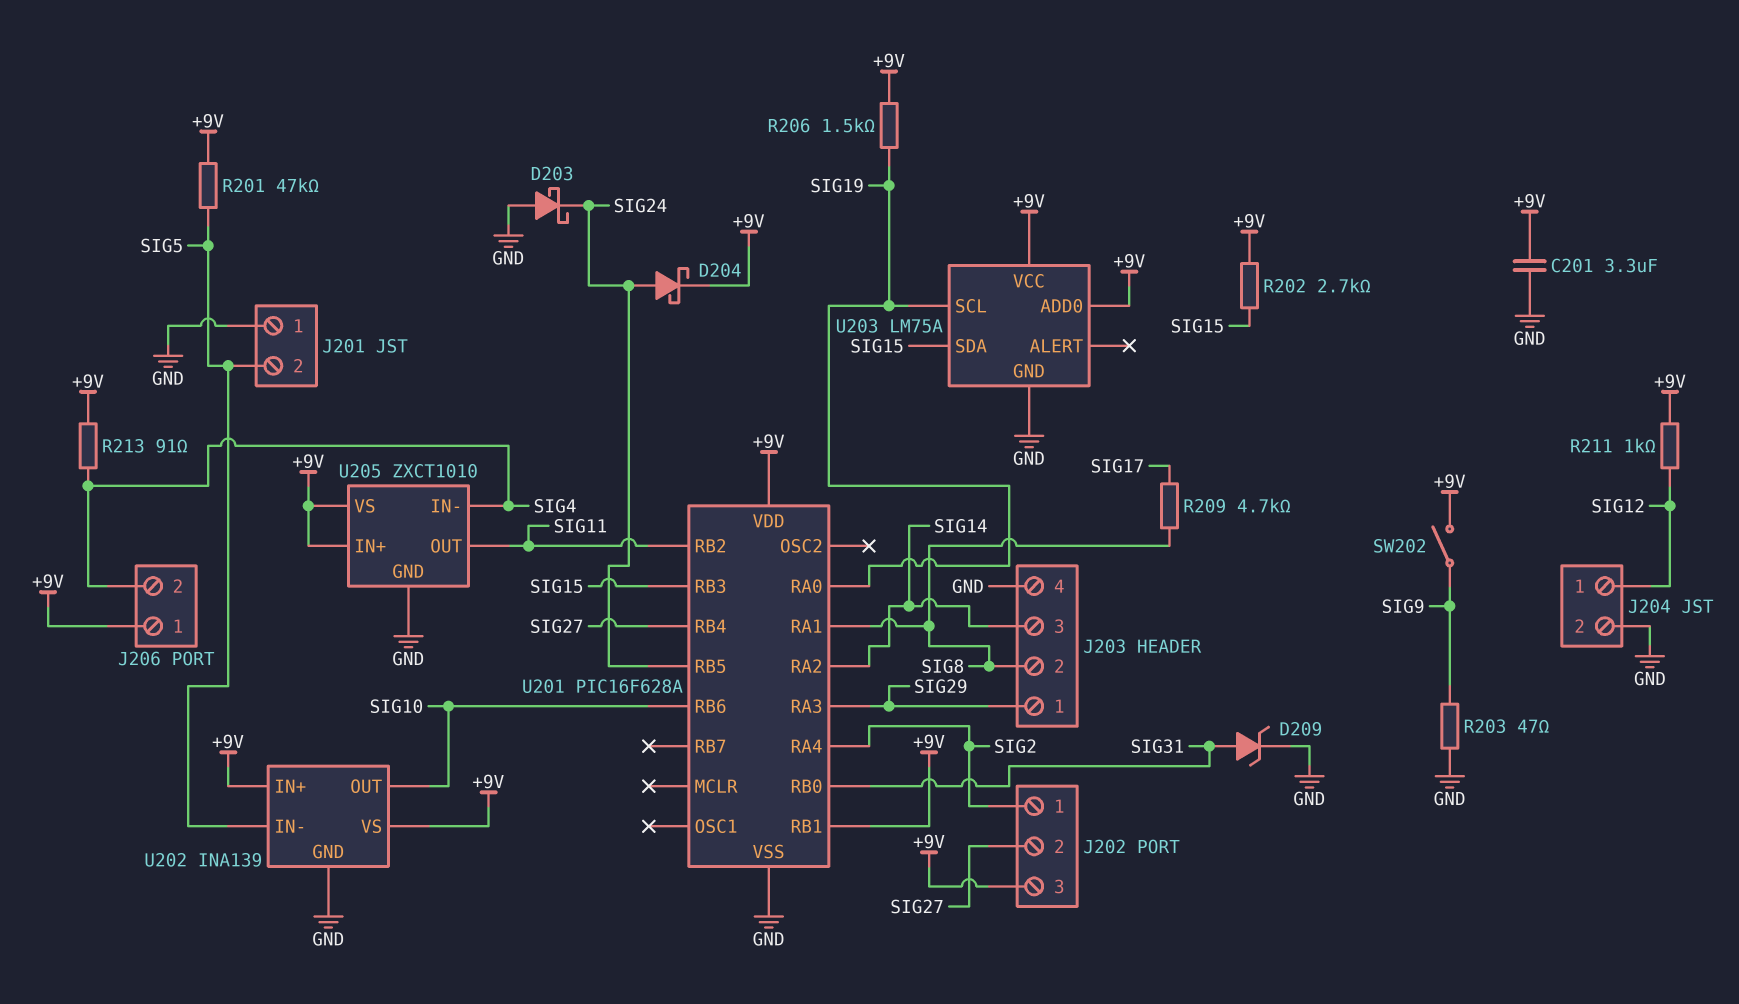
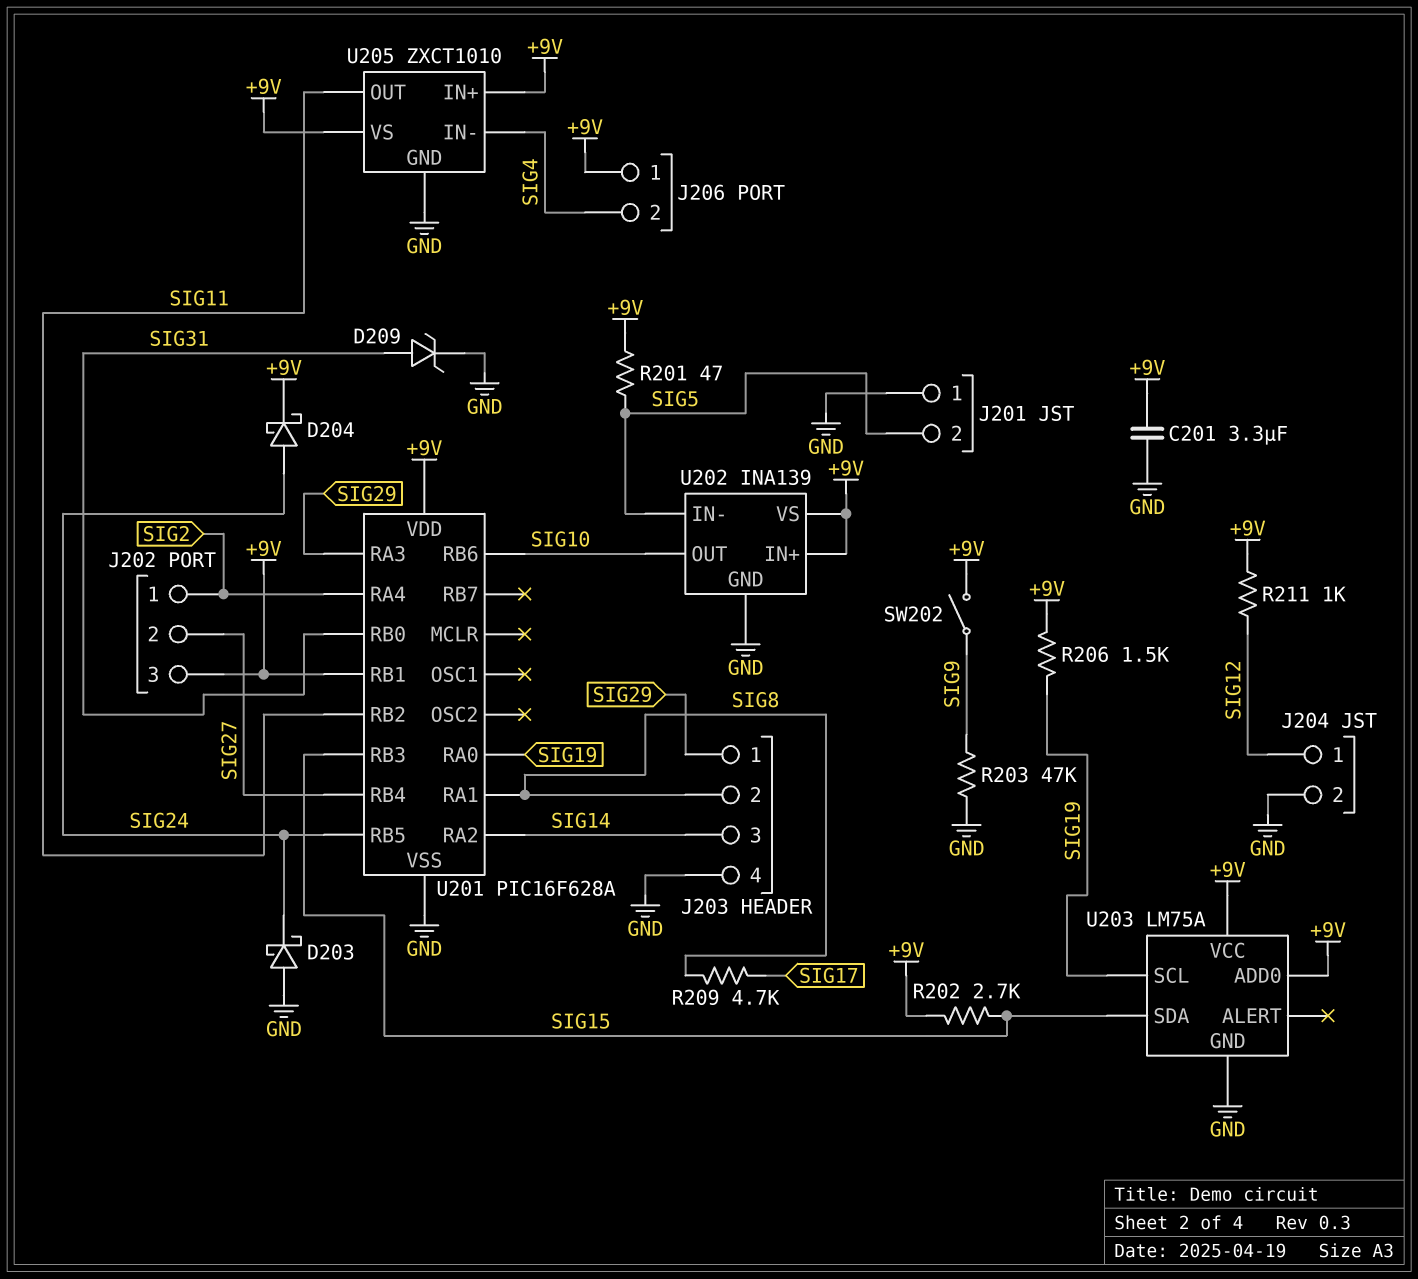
R201: 47k (+9V, SIG5) -> 47 (+9V, SIG5)
R203: 47 (GND, SIG9) -> 47k (GND, SIG9)
R213: 91 (+9V, SIG4) -> none

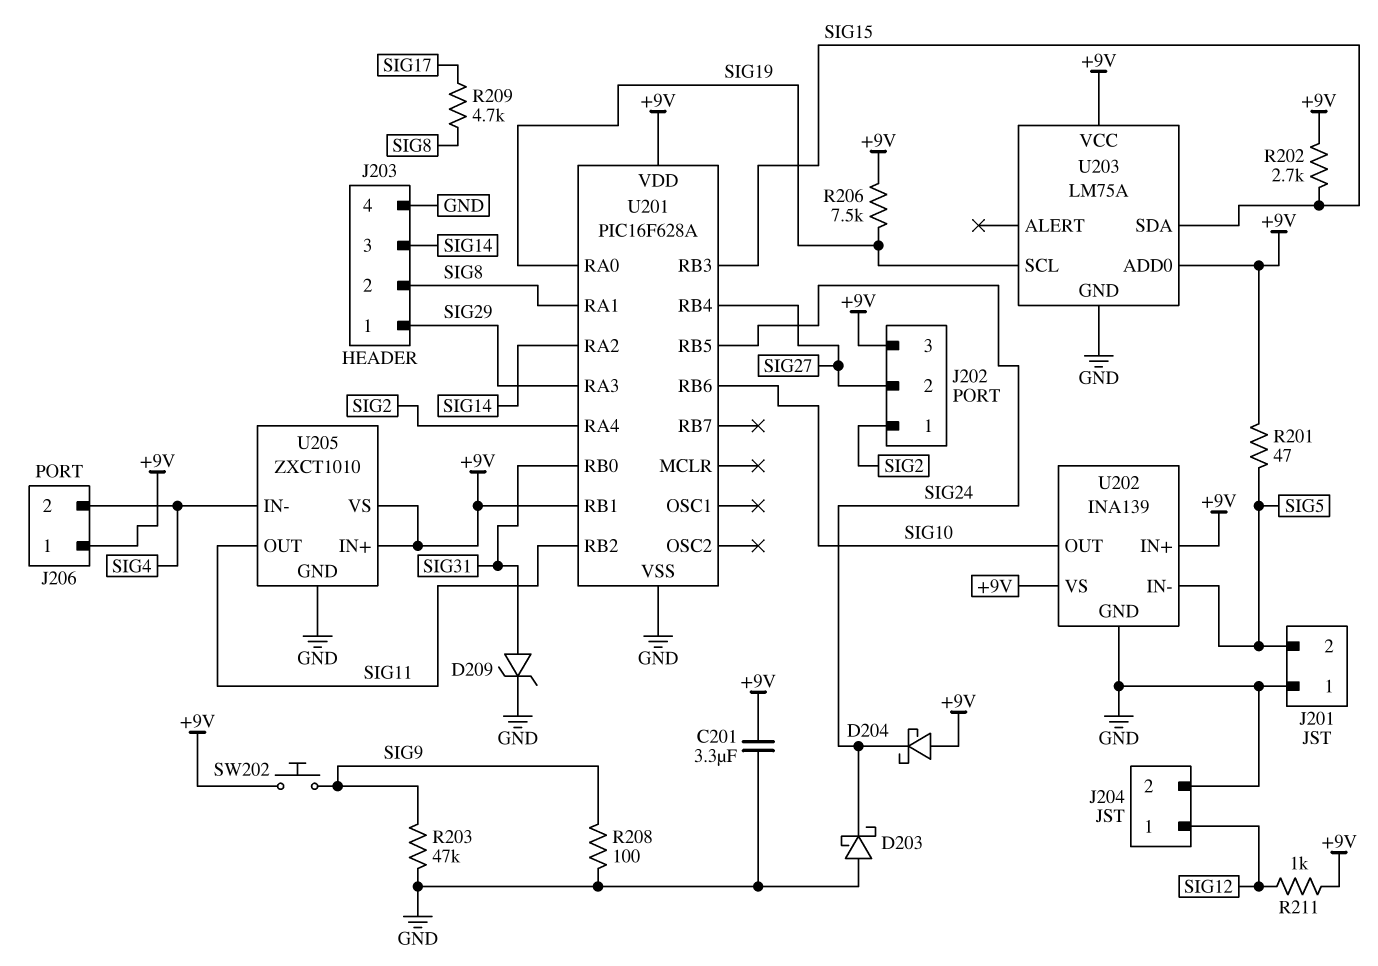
D204: schottky (A SIG24, K +9V) -> schottky (A +9V, K SIG24)
R206: 1.5k (+9V, SIG19) -> 7.5k (+9V, SIG19)
R208: none -> 100 (GND, SIG9)
SW202: switch (+9V, SIG9) -> button (+9V, SIG9)

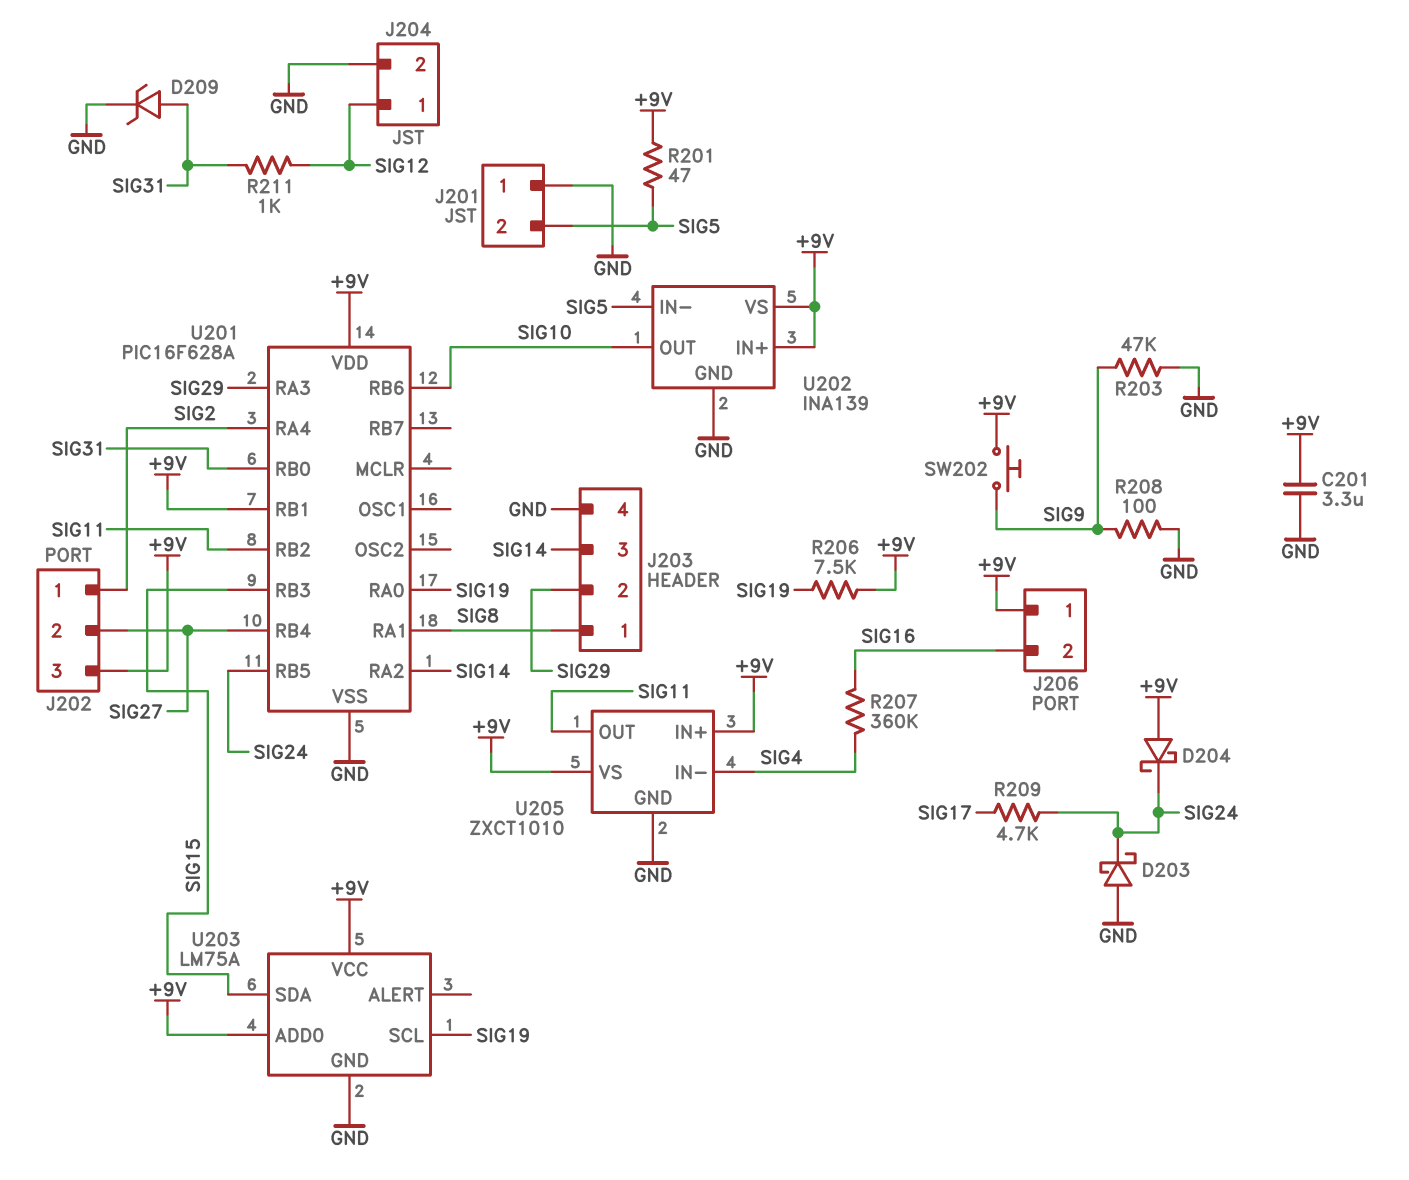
J203 pin 1: SIG29 -> SIG8
J203 pin 2: SIG8 -> SIG29
J206 pin 2: SIG4 -> SIG16
R202: 2.7k (+9V, SIG15) -> none
R207: none -> 360k (SIG4, SIG16)
R209: 4.7k (SIG8, SIG17) -> 4.7k (SIG17, SIG24)
R211: 1k (+9V, SIG12) -> 1k (SIG12, SIG31)

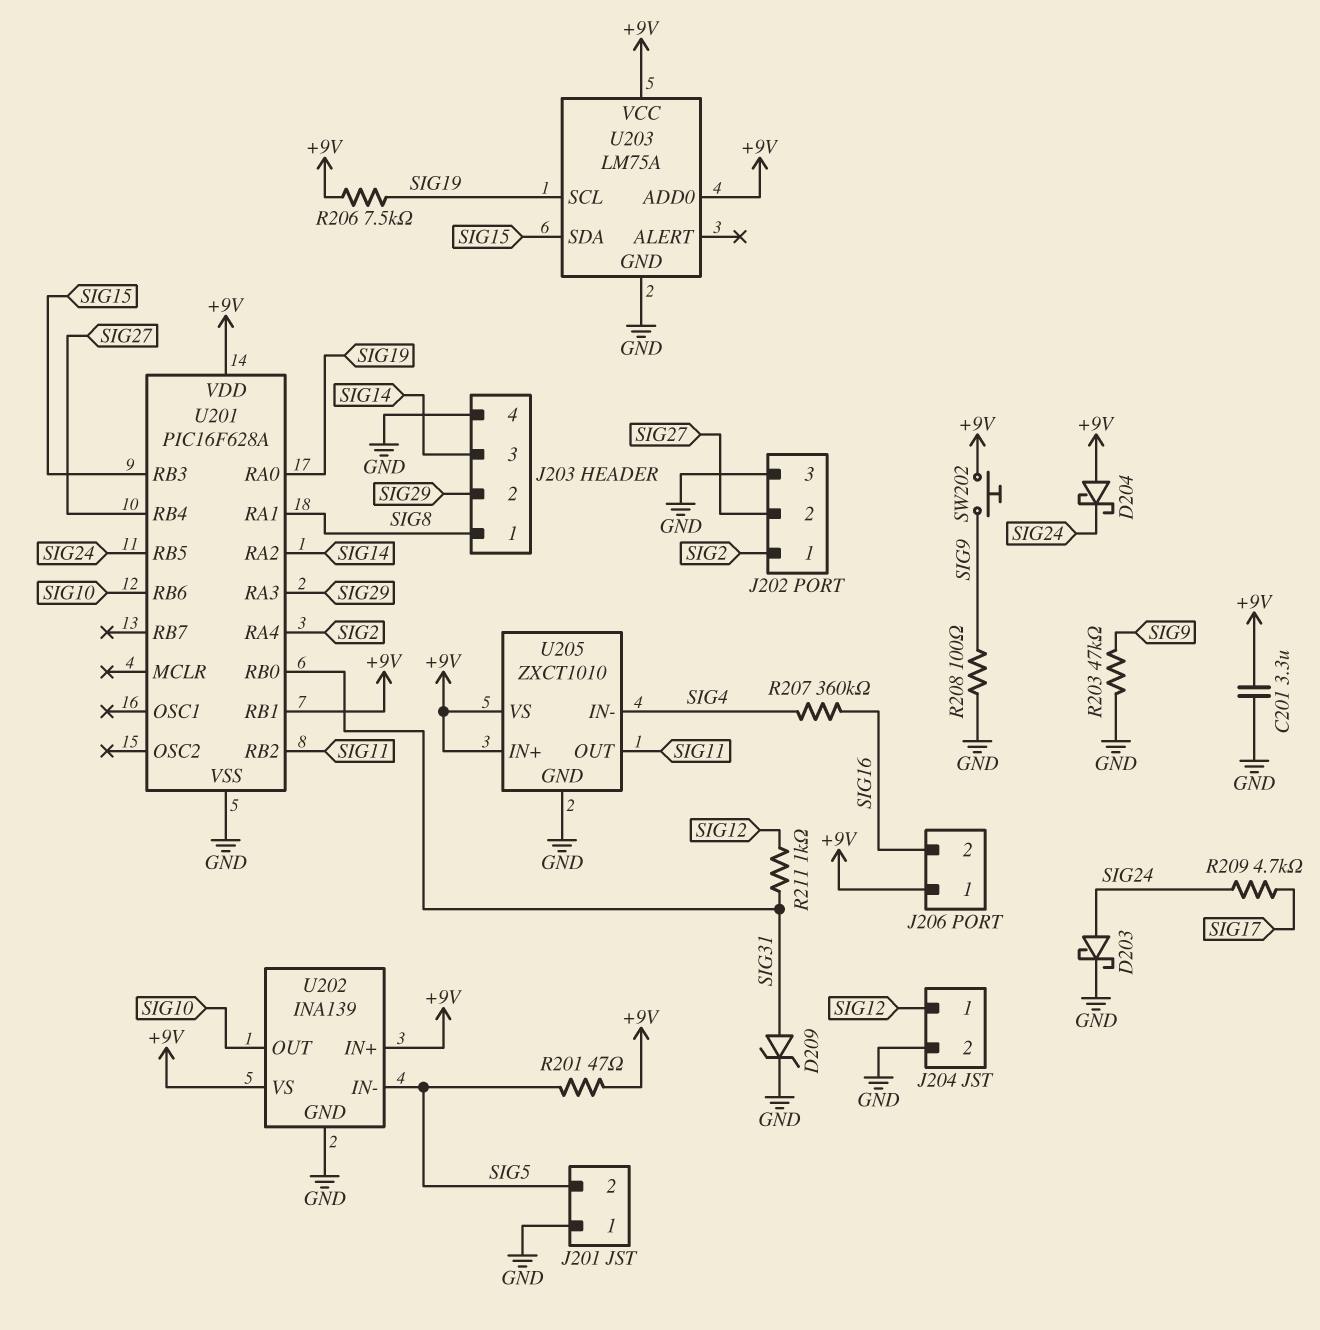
D203: schottky (A GND, K SIG24) -> schottky (A SIG24, K GND)
J202 pin 3: +9V -> GND

